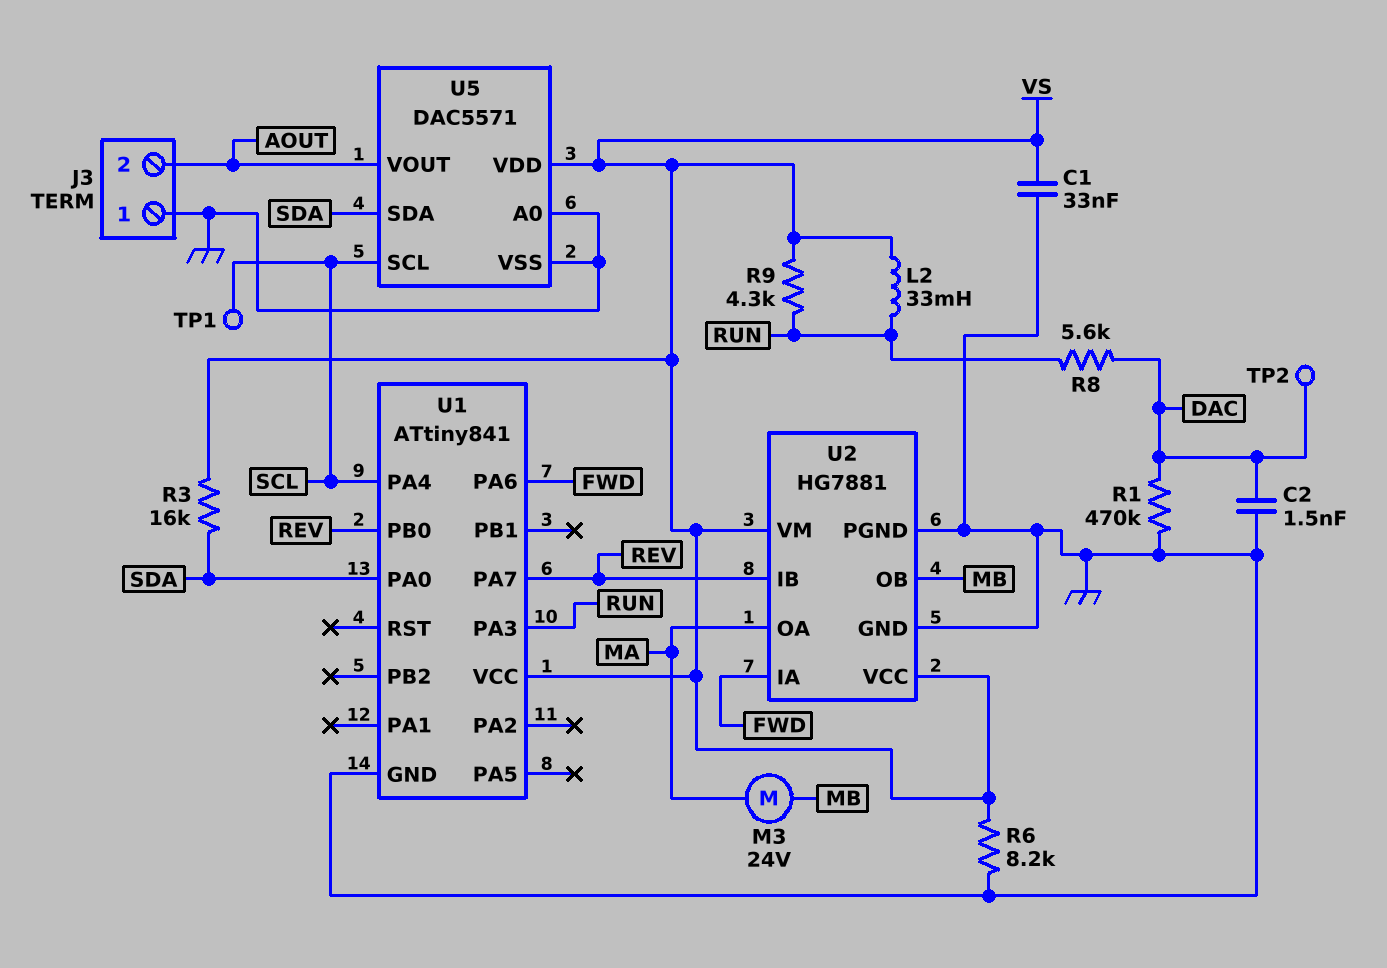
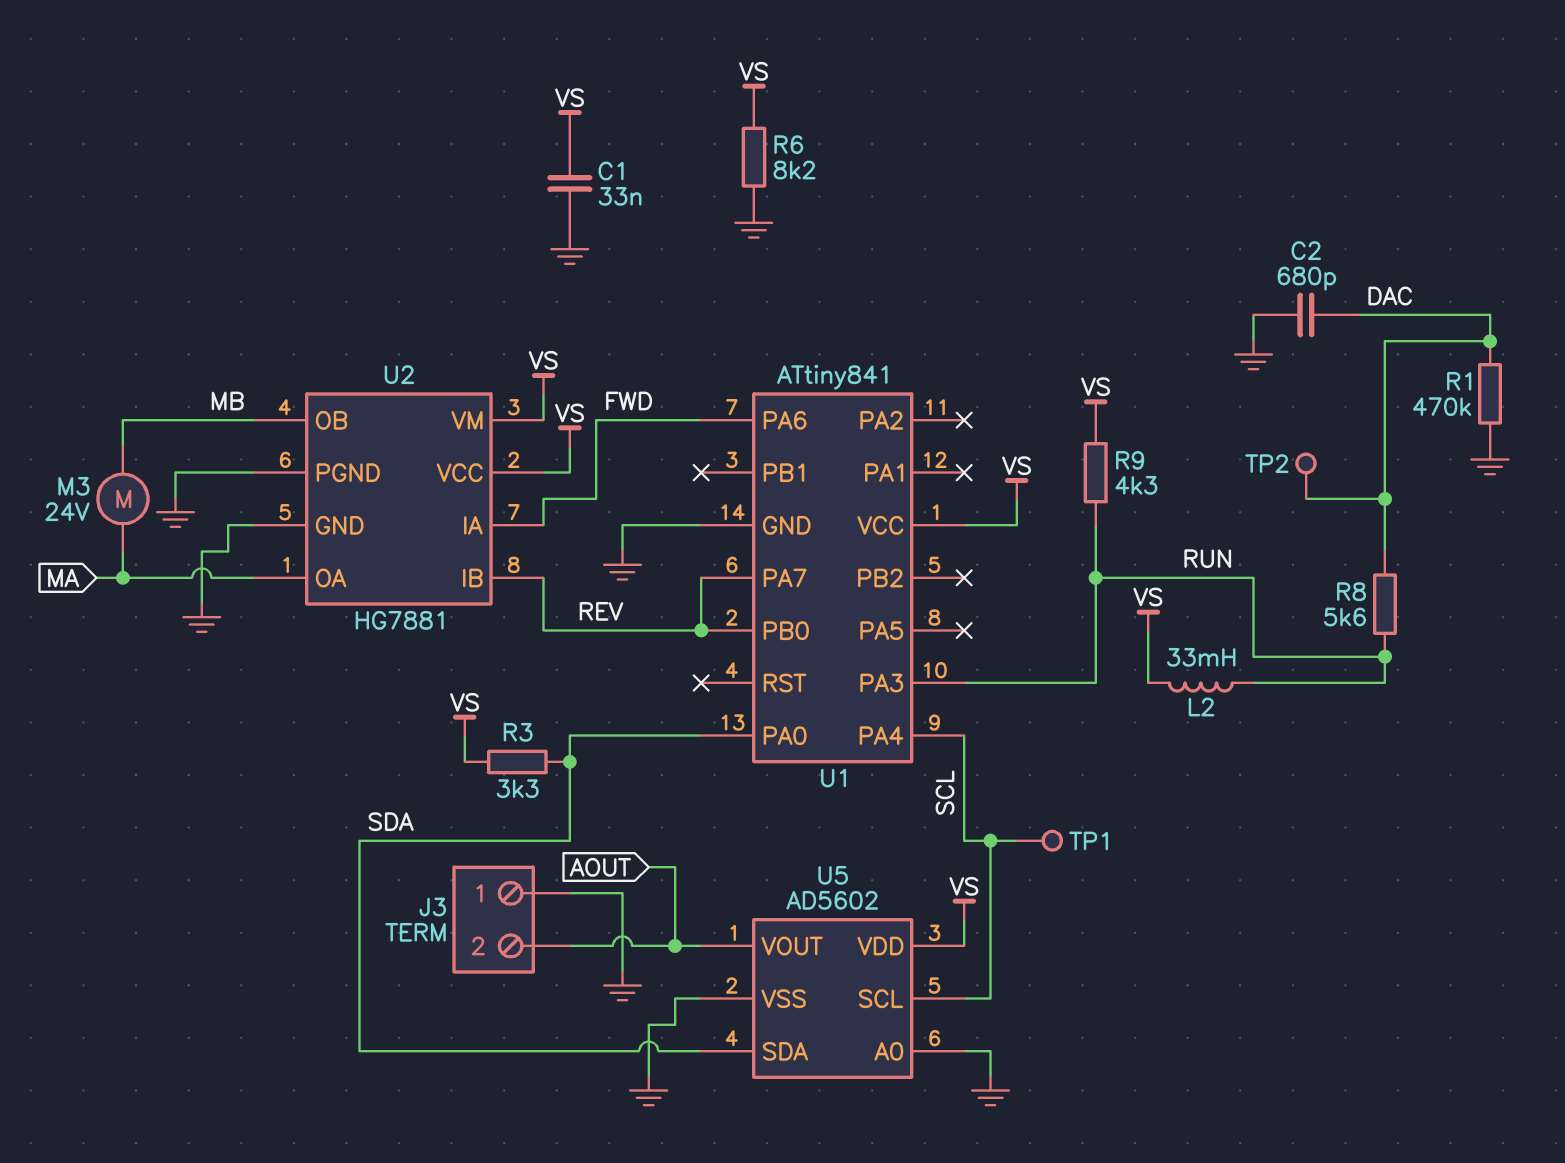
C2: 1.5nF (DAC, GND) -> 680pF (DAC, GND)
R3: 16k (SDA, VS) -> 3.3k (SDA, VS)
U5: DAC5571 -> AD5602

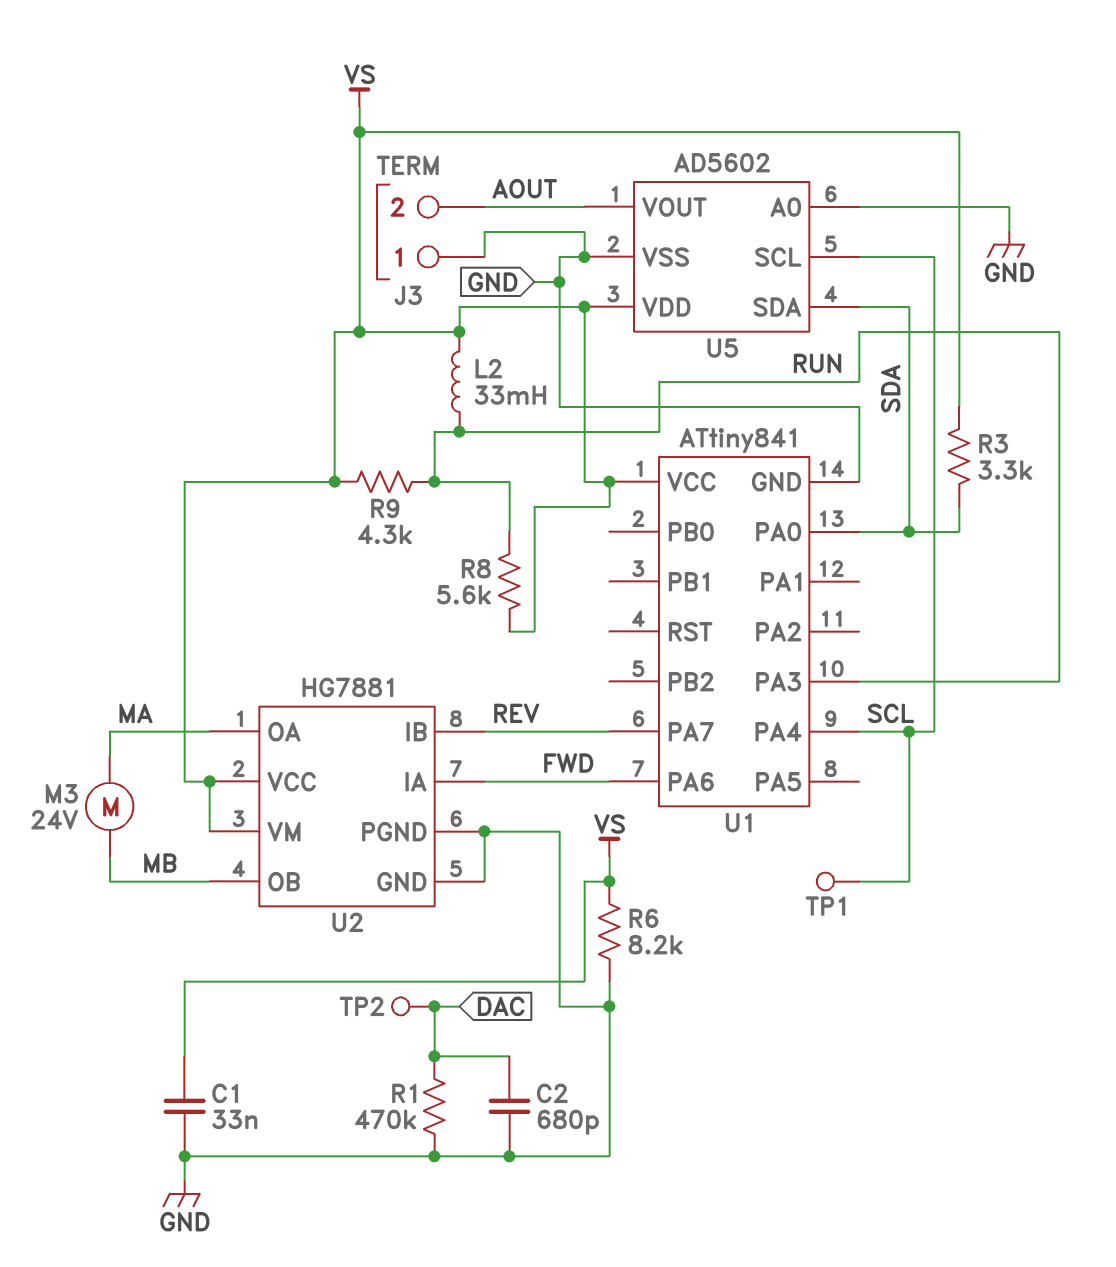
R8: 5.6k (DAC, RUN) -> 5.6k (RUN, VS)
U1 pin PB0: REV -> none

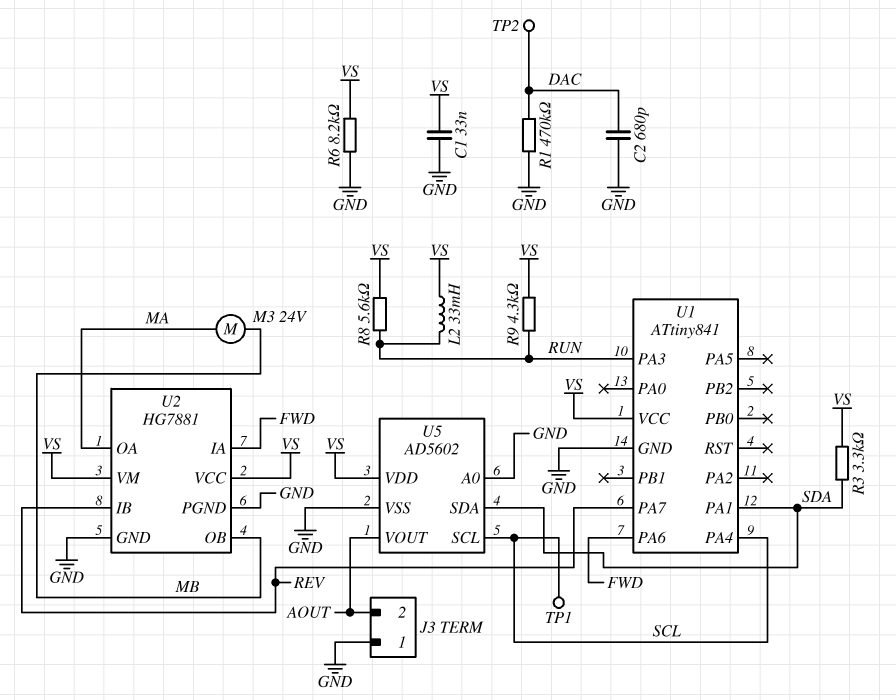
U1 pin PA0: SDA -> none
U1 pin PA1: none -> SDA

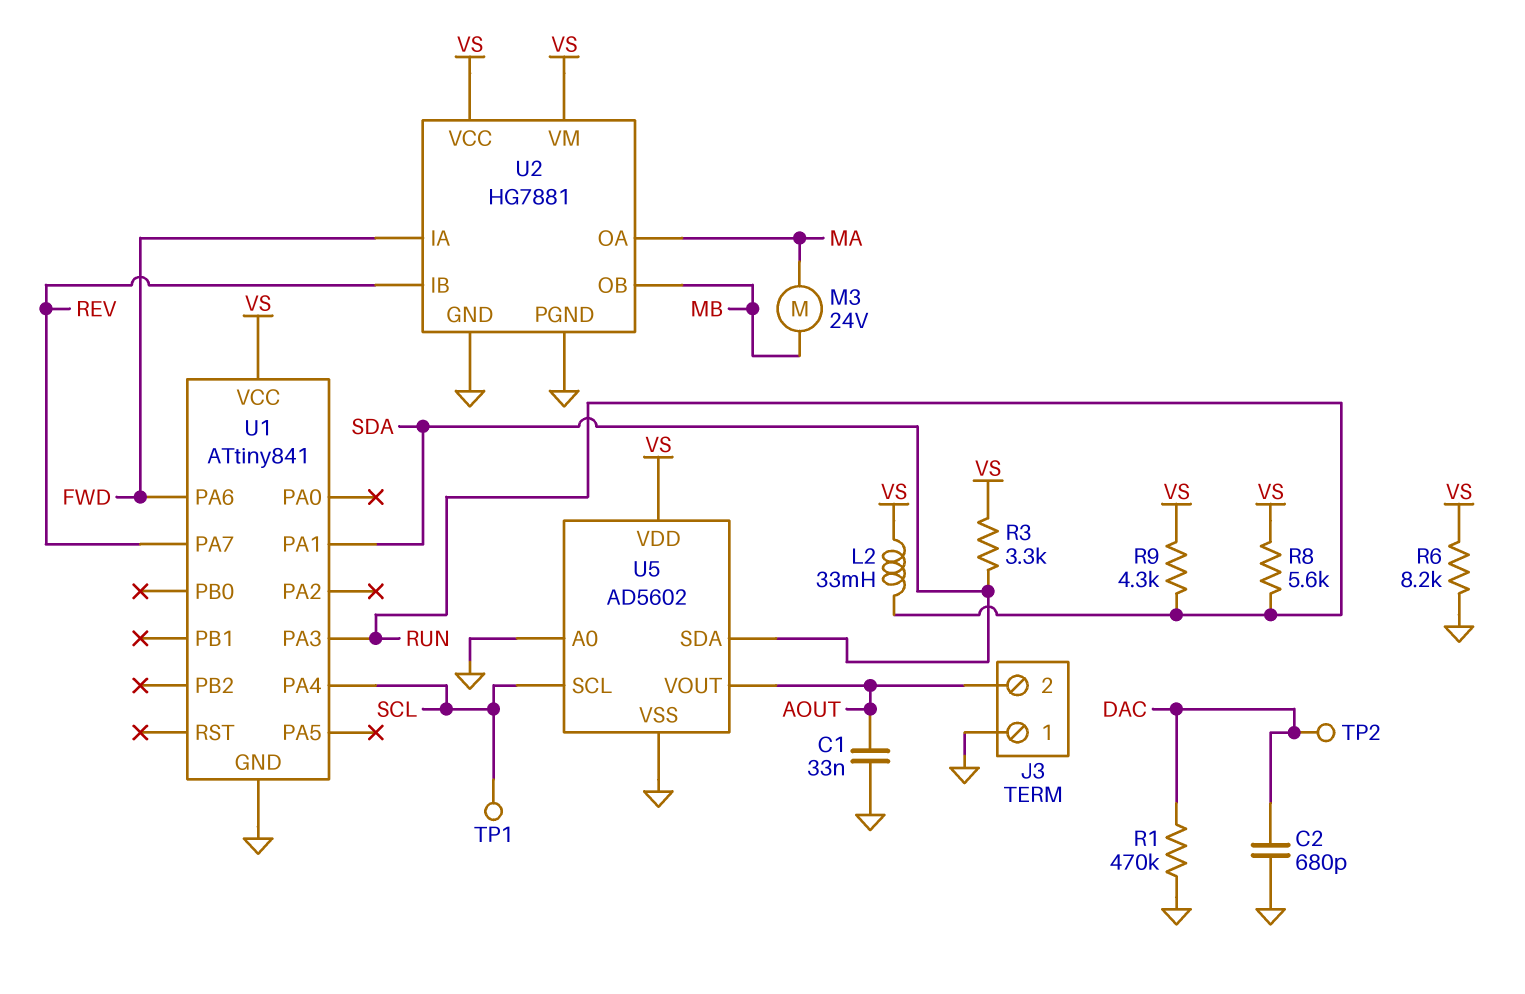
C1: 33nF (GND, VS) -> 33nF (AOUT, GND)

